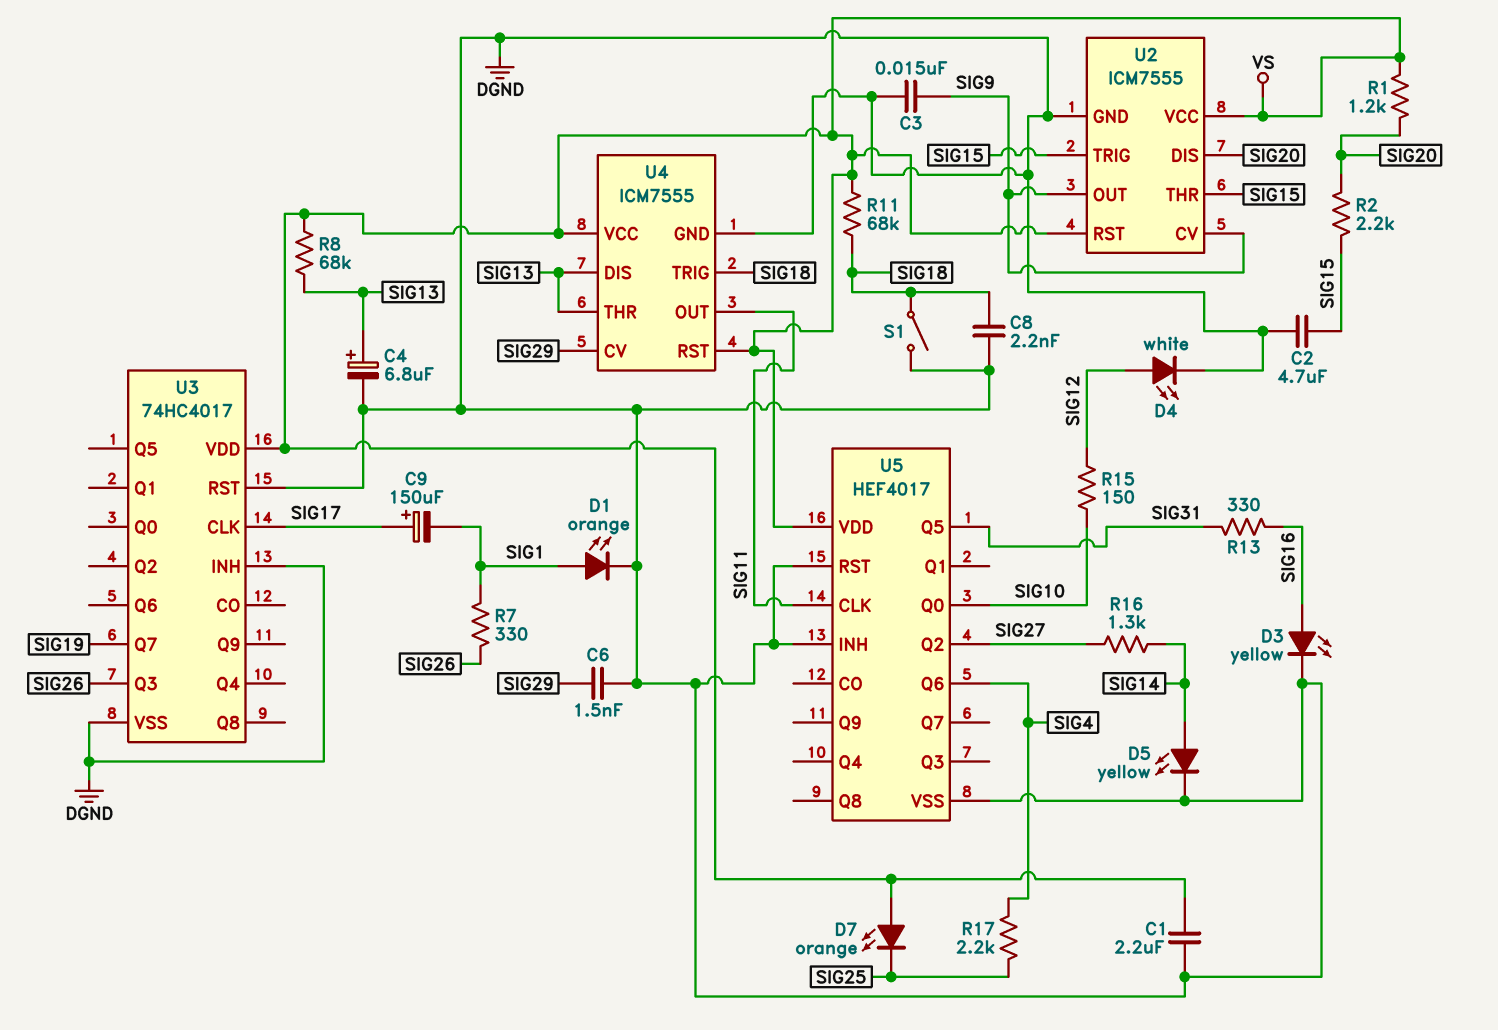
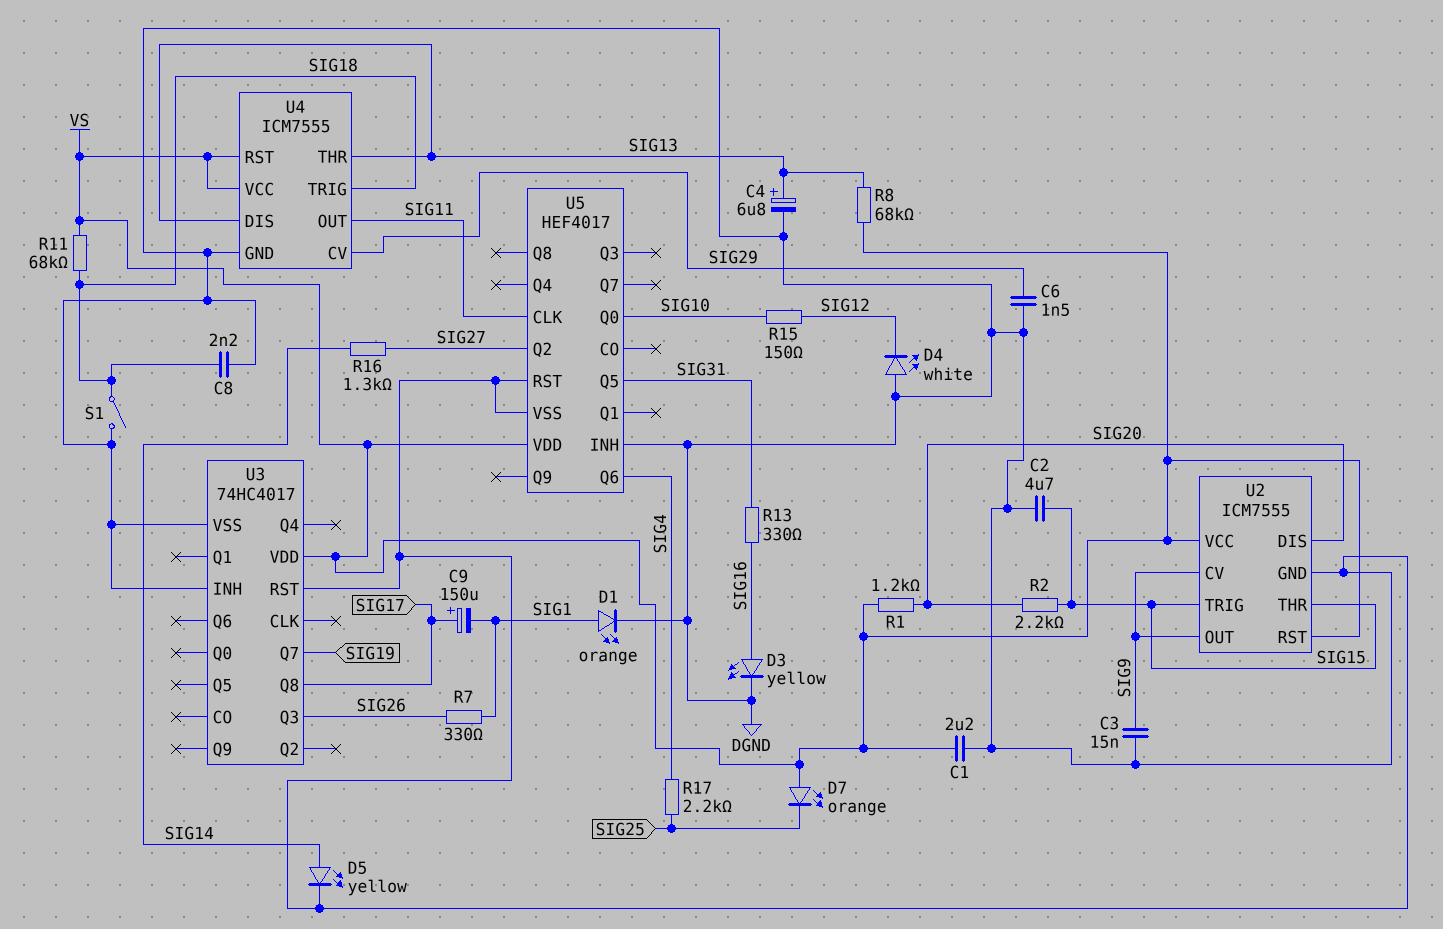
D4: LED white (A SIG12, K DGND) -> LED white (A DGND, K SIG12)
U3 pin CLK: SIG17 -> none
U3 pin Q8: none -> SIG17

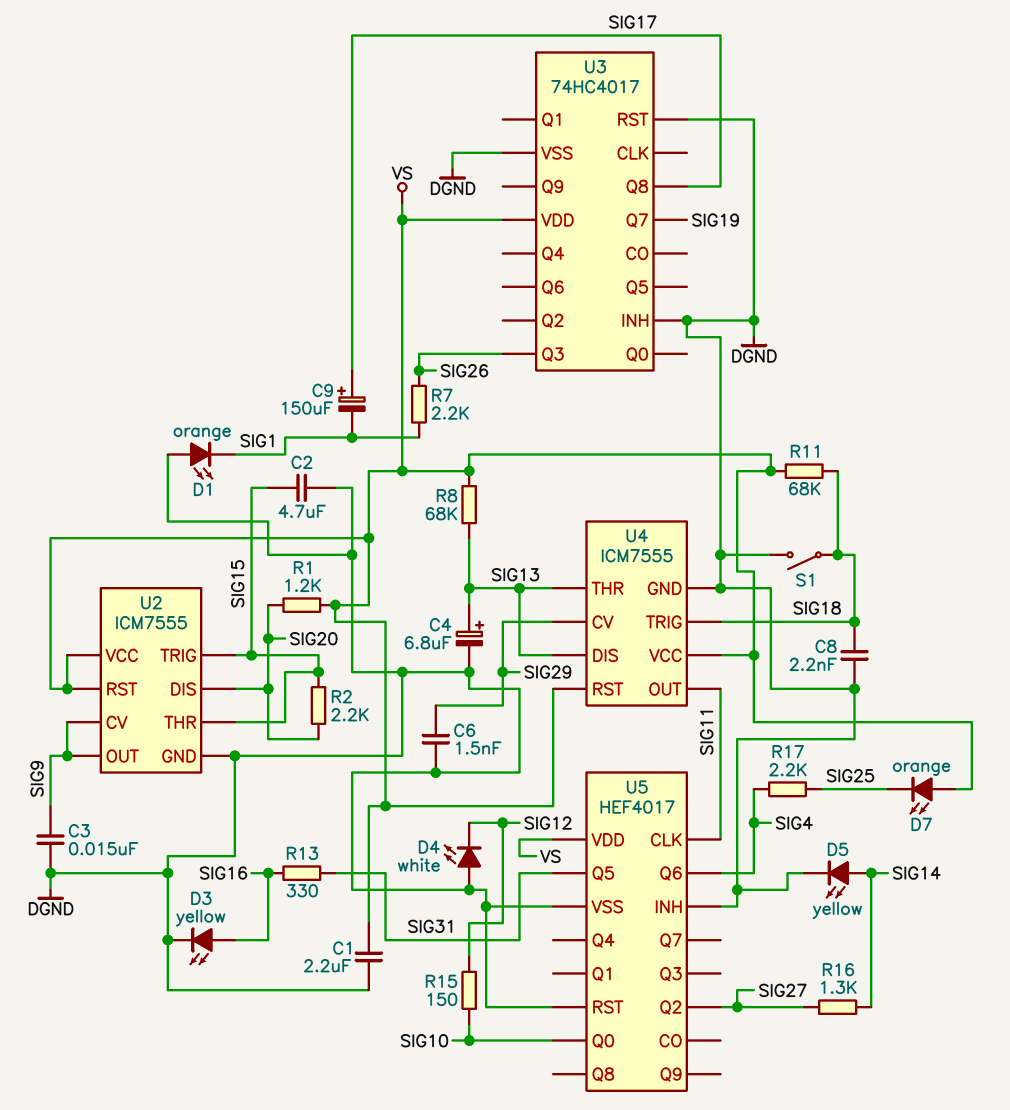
D1: LED orange (A SIG1, K DGND) -> LED orange (A DGND, K SIG1)
R7: 330 (SIG1, SIG26) -> 2.2k (SIG1, SIG26)

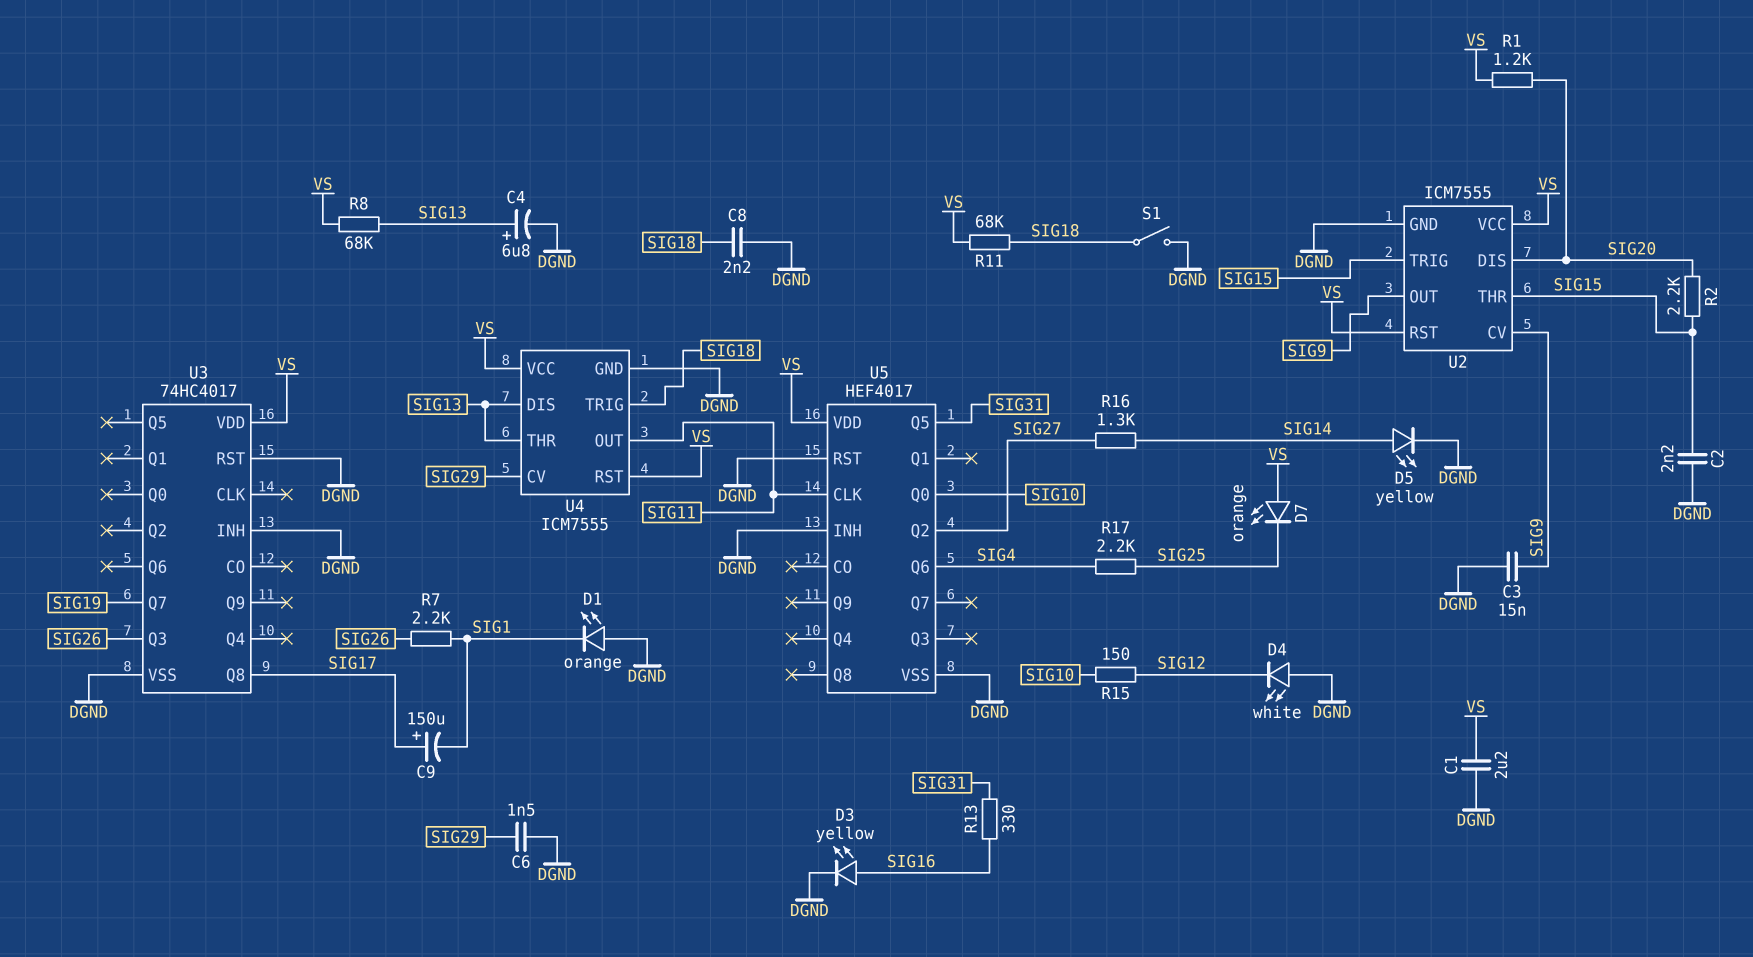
C2: 4.7uF (DGND, SIG15) -> 2.2nF (DGND, SIG15)

